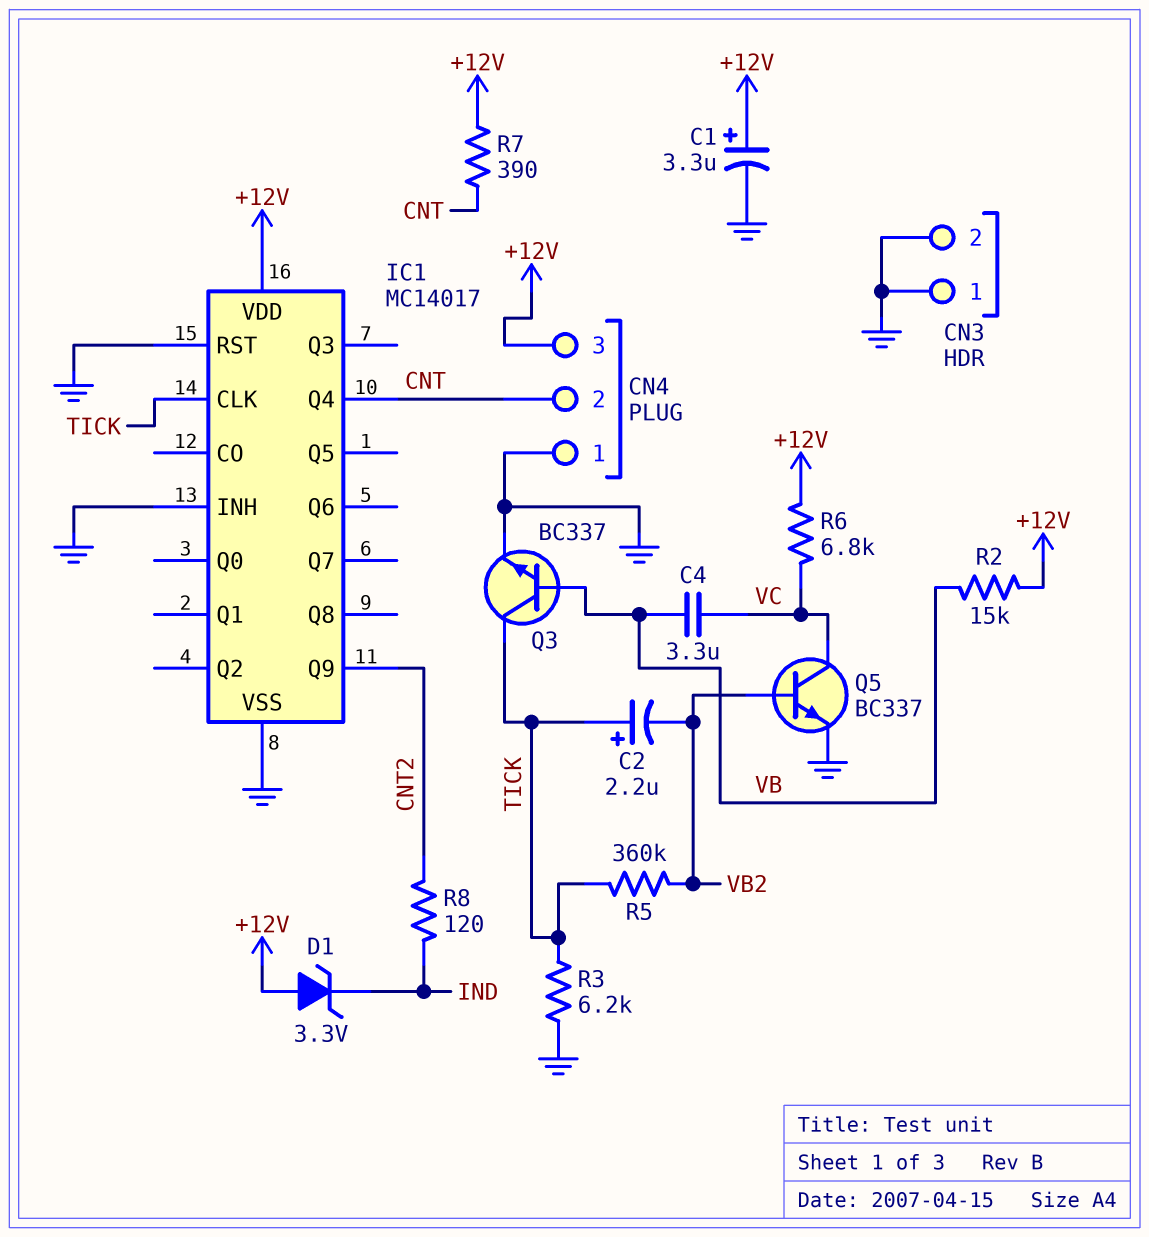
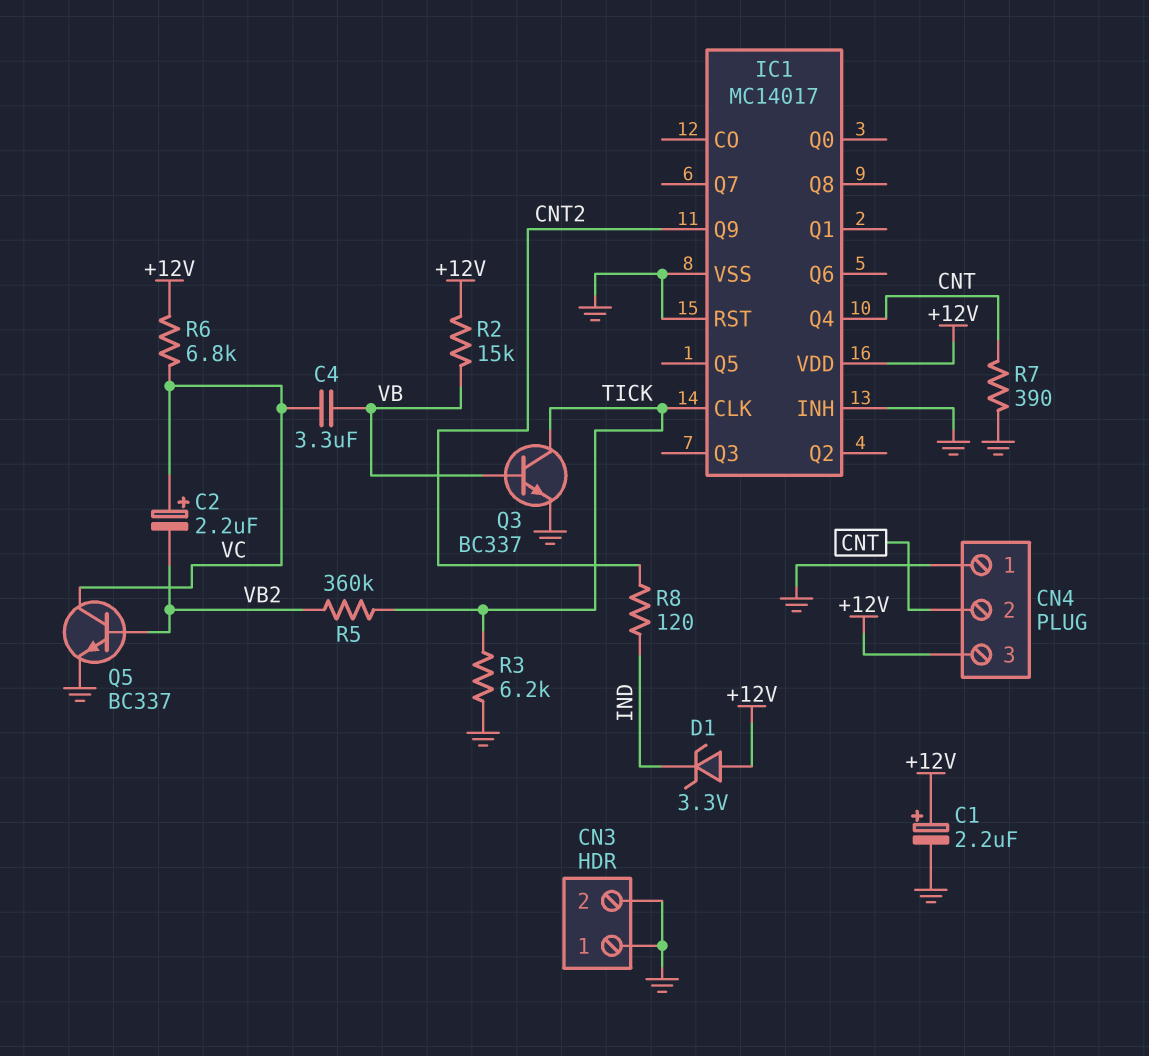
C1: 3.3uF (plus +12V, minus GND) -> 2.2uF (plus +12V, minus GND)
C2: 2.2uF (plus TICK, minus VB2) -> 2.2uF (plus VC, minus VB2)
R7: 390 (+12V, CNT) -> 390 (CNT, GND)

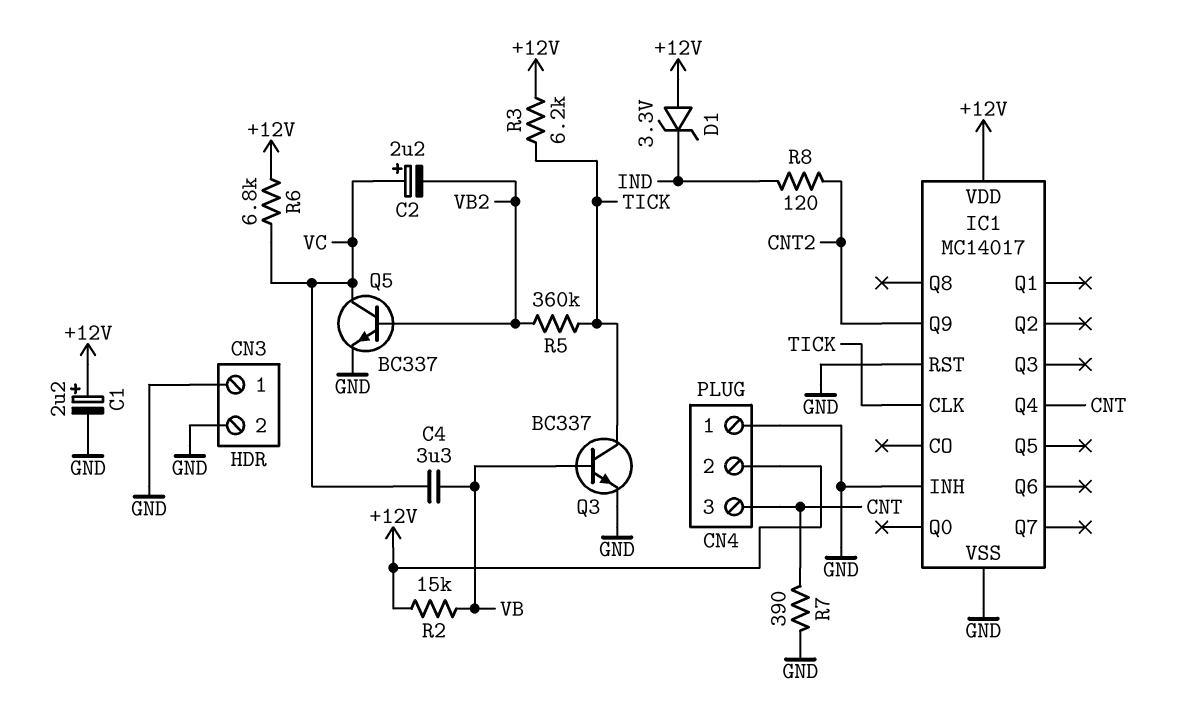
CN4 pin 2: CNT -> +12V
CN4 pin 3: +12V -> CNT
R3: 6.2k (GND, TICK) -> 6.2k (+12V, TICK)

